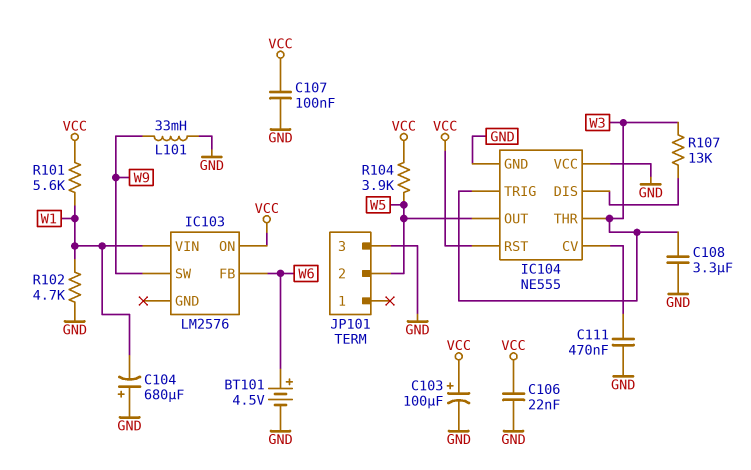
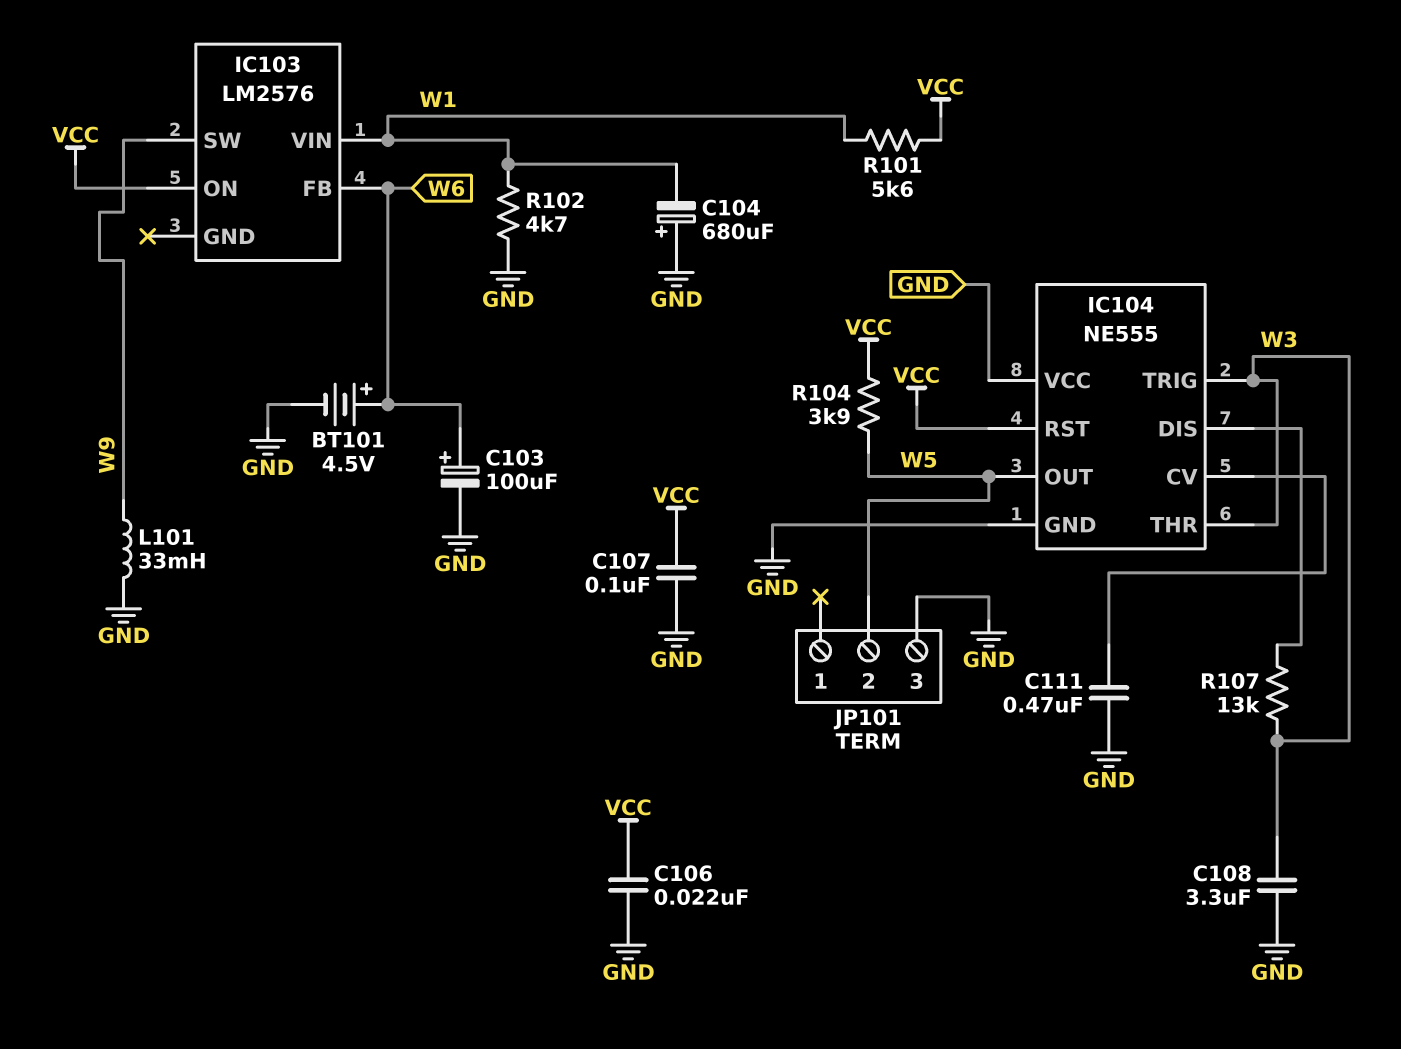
C103: 100uF (plus VCC, minus GND) -> 100uF (plus W6, minus GND)

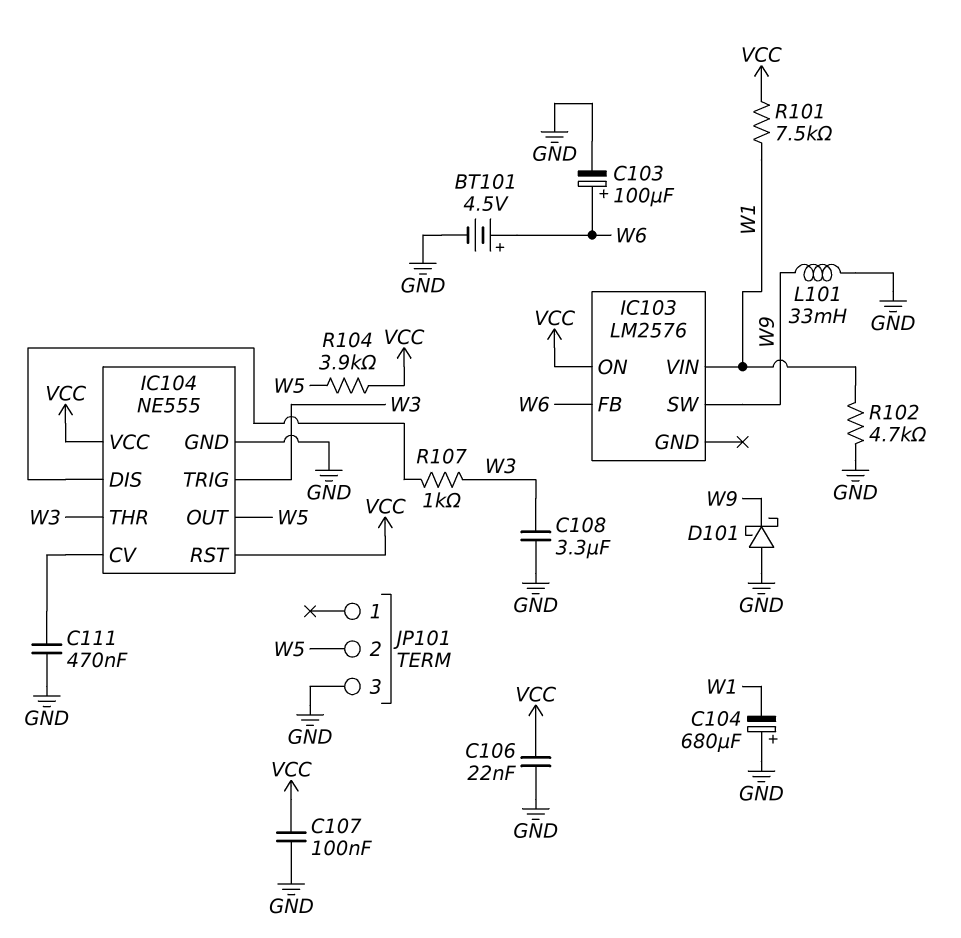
D101: none -> schottky (A GND, K W9)
IC104 pin VCC: GND -> VCC
R101: 5.6k (VCC, W1) -> 7.5k (VCC, W1)
R107: 13k (IC104/DIS, W3) -> 1k (IC104/DIS, W3)

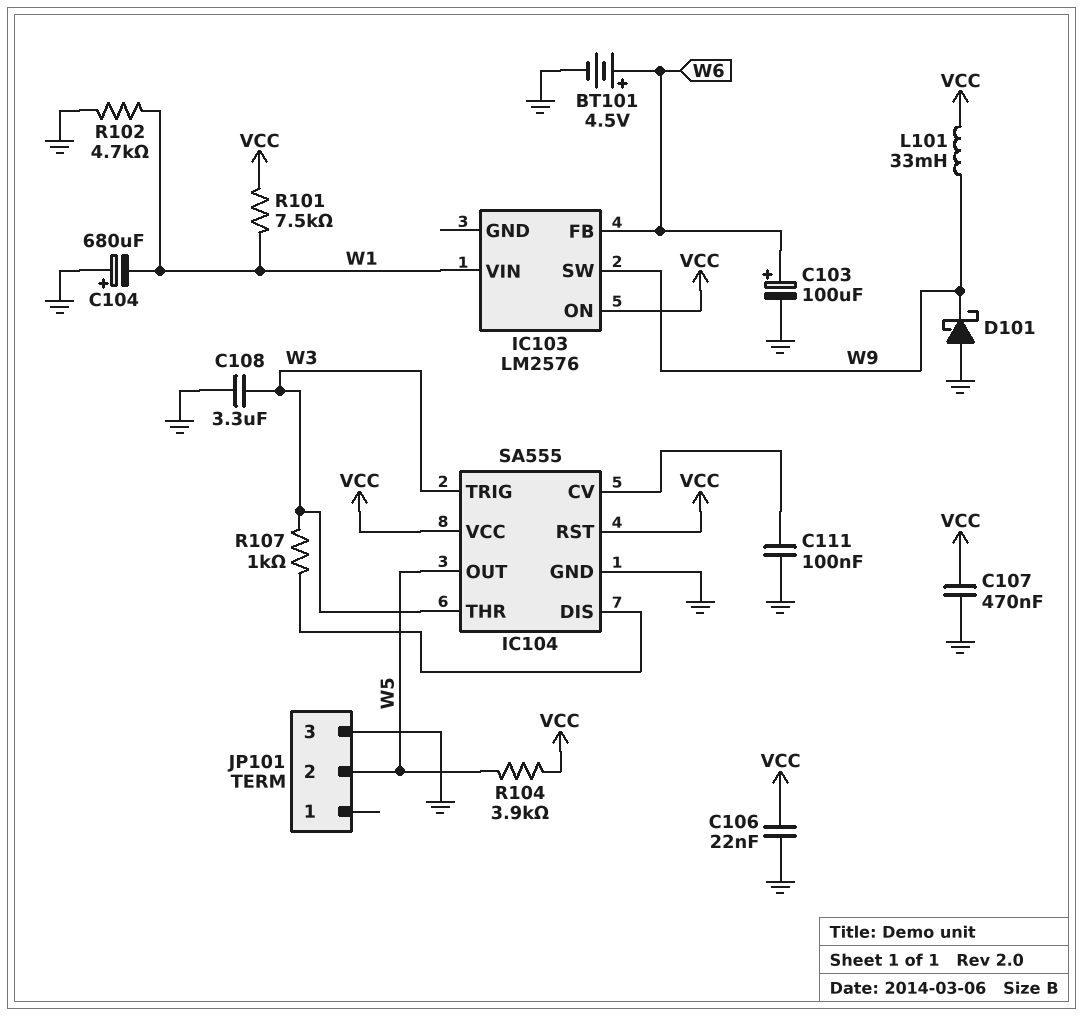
C107: 100nF (GND, VCC) -> 470nF (GND, VCC)
C111: 470nF (GND, IC104/CV) -> 100nF (GND, IC104/CV)
IC104: NE555 -> SA555
L101: 33mH (GND, W9) -> 33mH (VCC, W9)

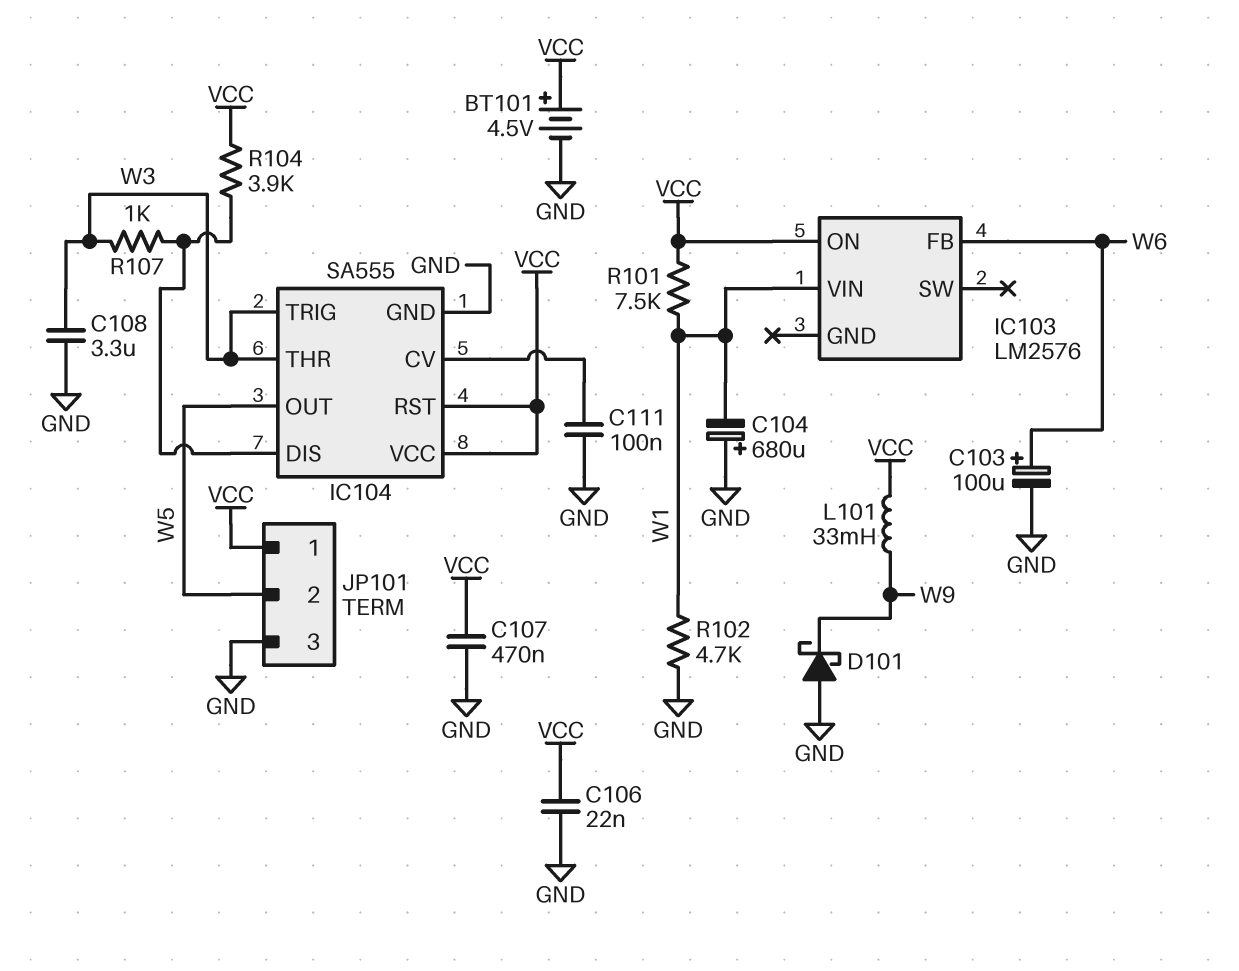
BT101: 4.5V (plus W6, minus GND) -> 4.5V (plus VCC, minus GND)
IC103 pin SW: W9 -> none
JP101 pin 1: none -> VCC
R104: 3.9k (VCC, W5) -> 3.9k (IC104/DIS, VCC)

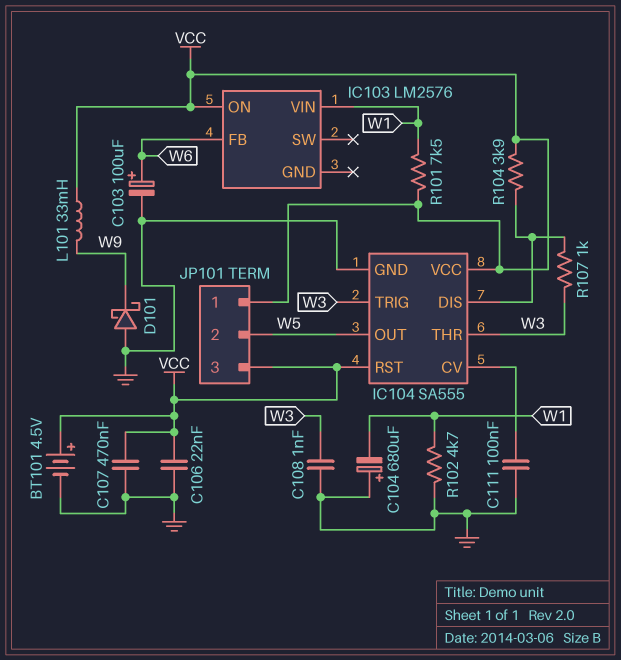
C108: 3.3uF (GND, W3) -> 1nF (GND, W3)
JP101 pin 3: GND -> VCC

